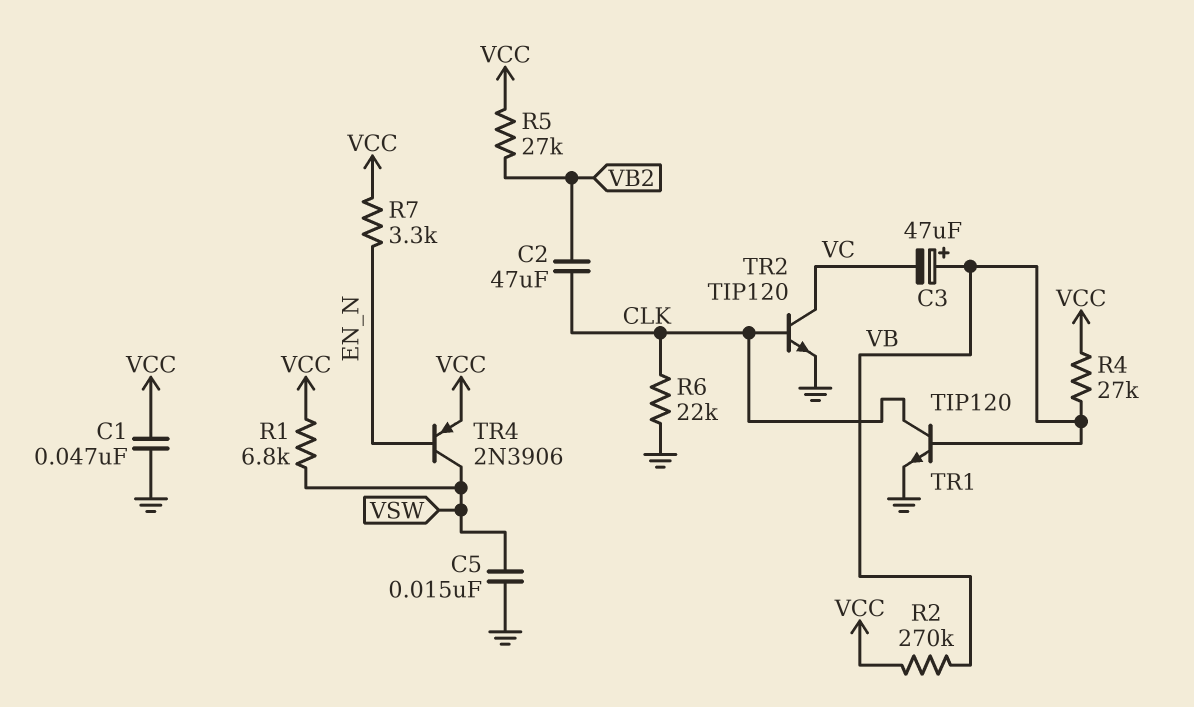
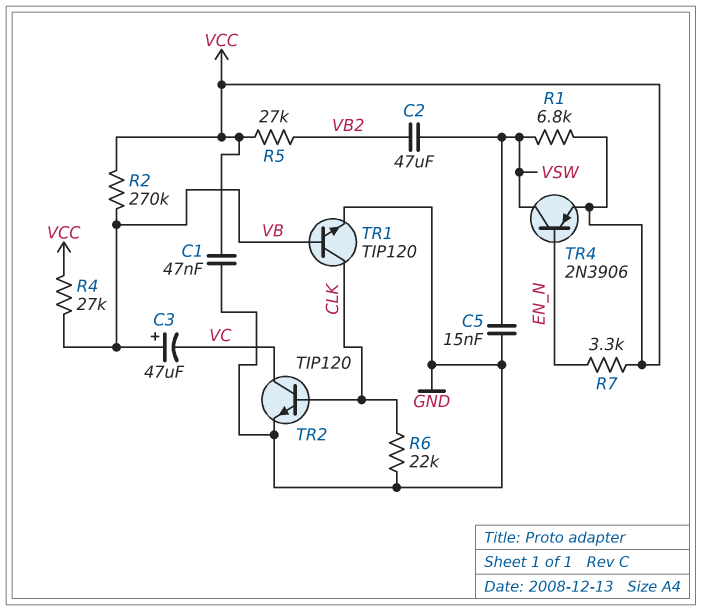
C2: 47uF (CLK, VB2) -> 47uF (VB2, VSW)

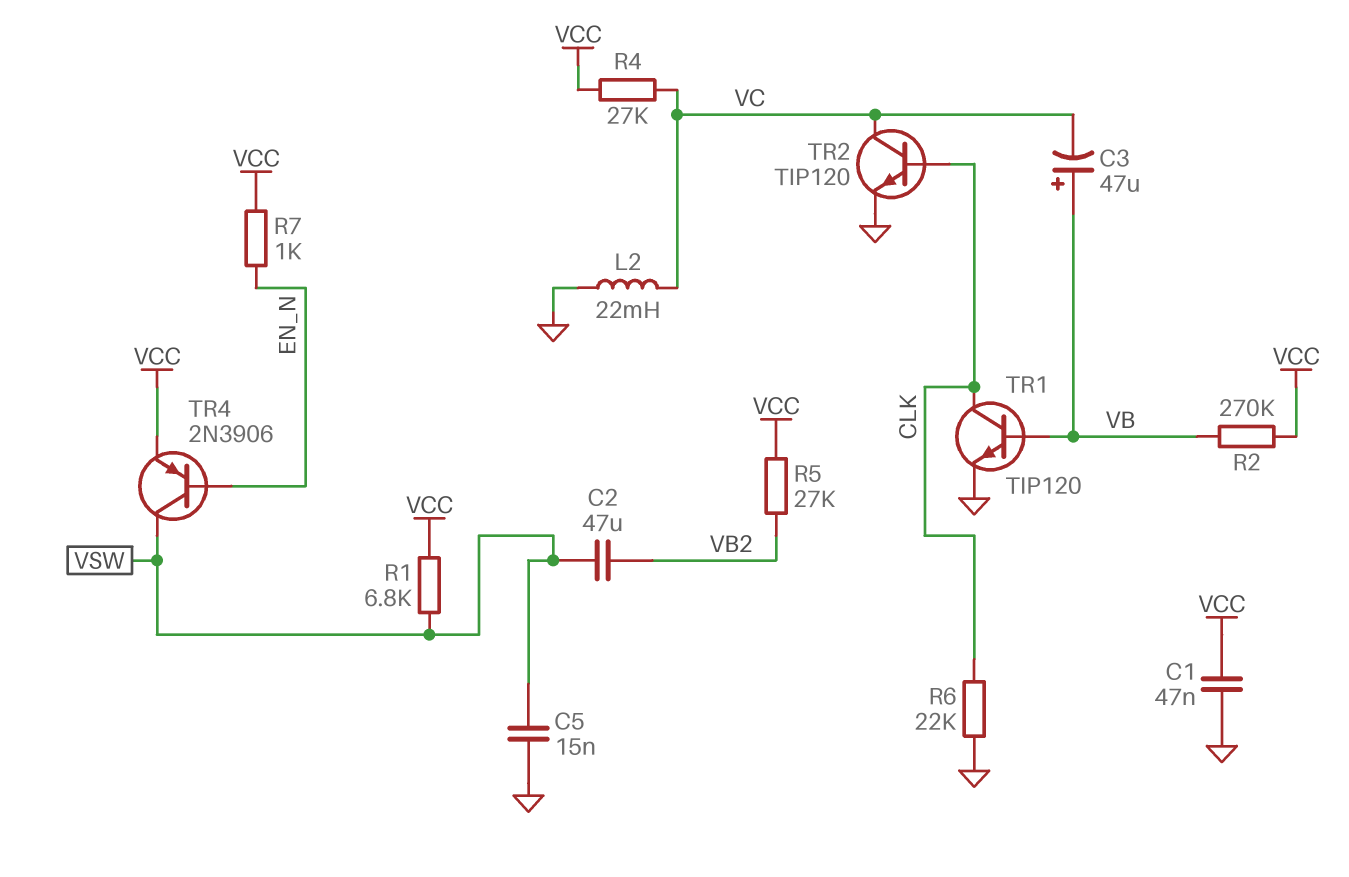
L2: none -> 22mH (GND, VC)
R4: 27k (VB, VCC) -> 27k (VC, VCC)
R7: 3.3k (EN_N, VCC) -> 1k (EN_N, VCC)

